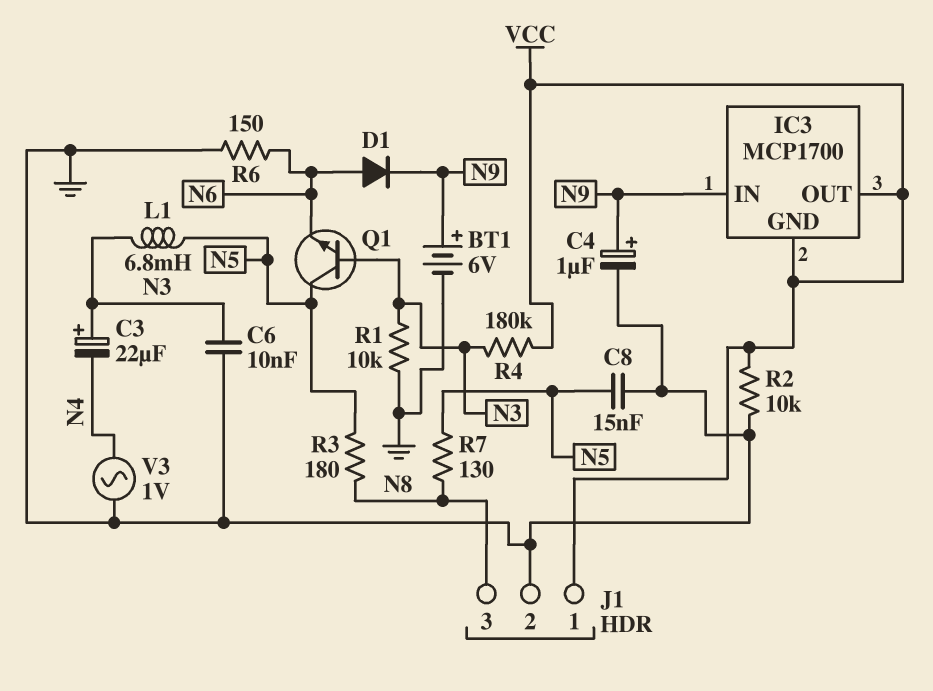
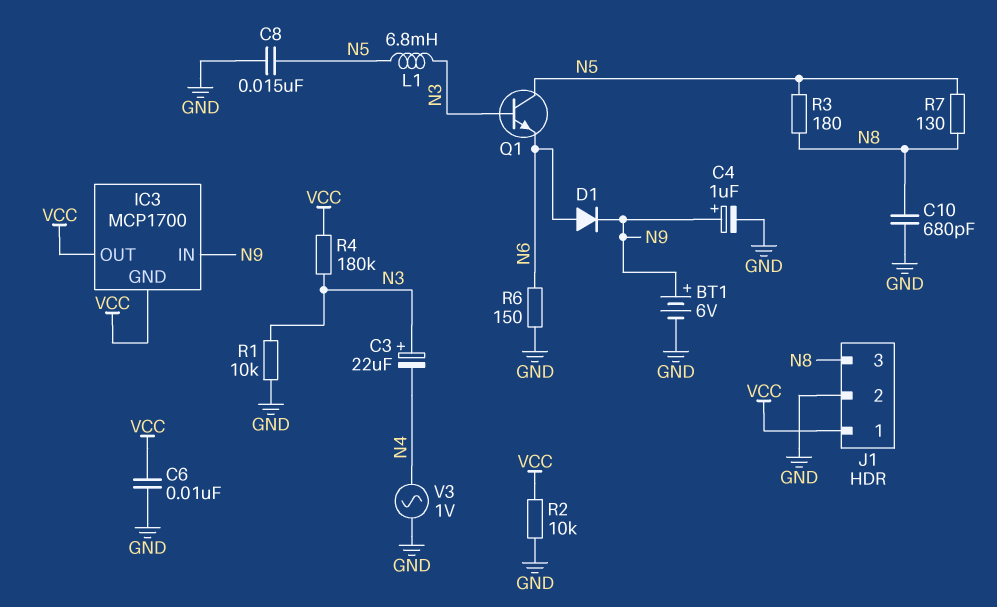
C6: 10nF (GND, N3) -> 10nF (GND, VCC)
C10: none -> 680pF (GND, N8)

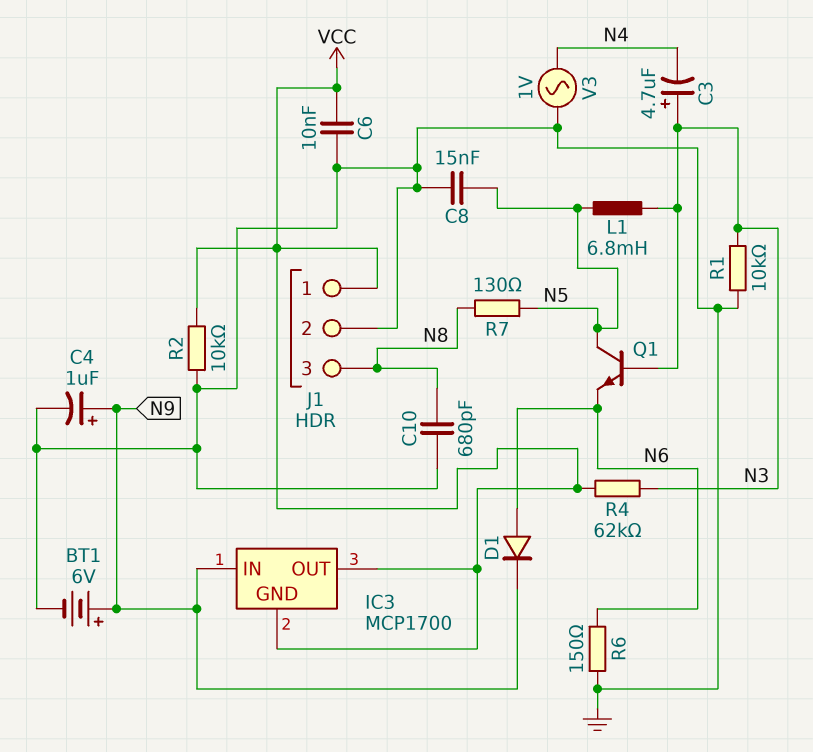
C3: 22uF (plus N3, minus N4) -> 4.7uF (plus N3, minus N4)
R3: 180 (N5, N8) -> none
R4: 180k (N3, VCC) -> 62k (N3, VCC)

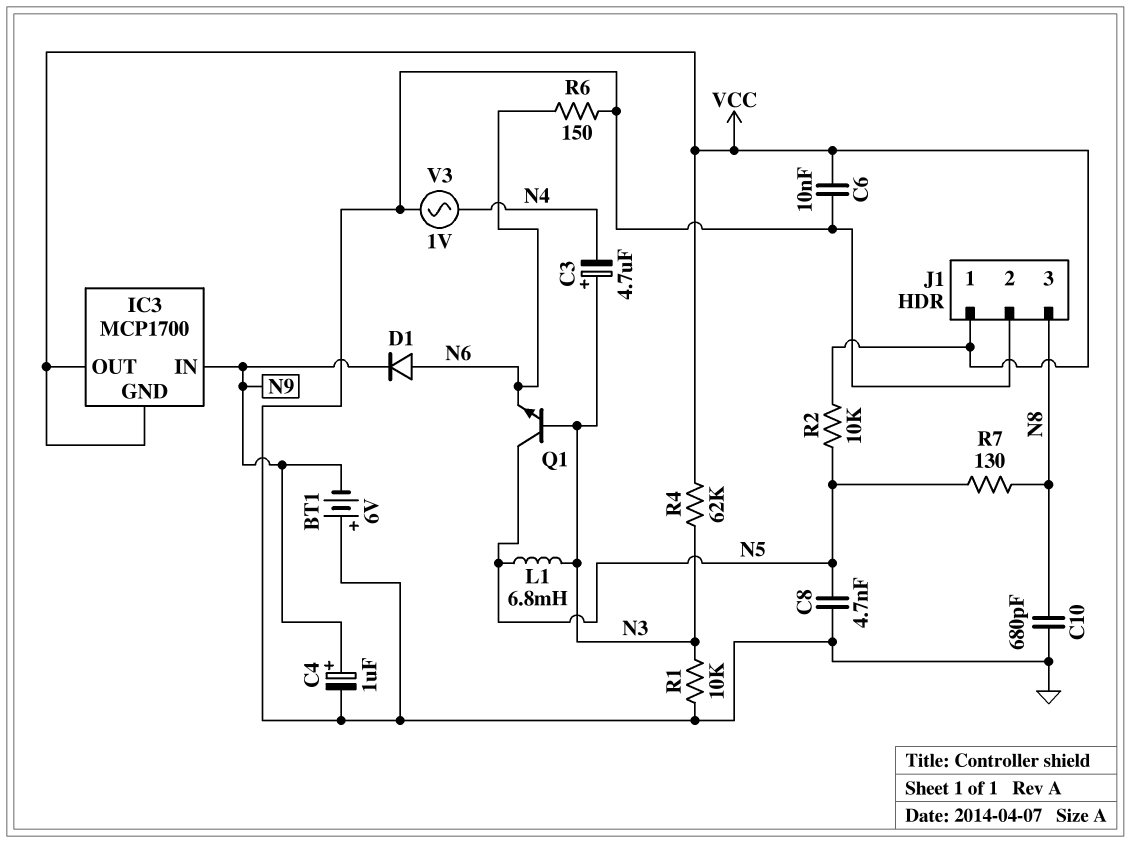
BT1: 6V (plus N9, minus GND) -> 6V (plus GND, minus N9)
C8: 15nF (GND, N5) -> 4.7nF (GND, N5)
R2: 10k (GND, VCC) -> 10k (N5, VCC)

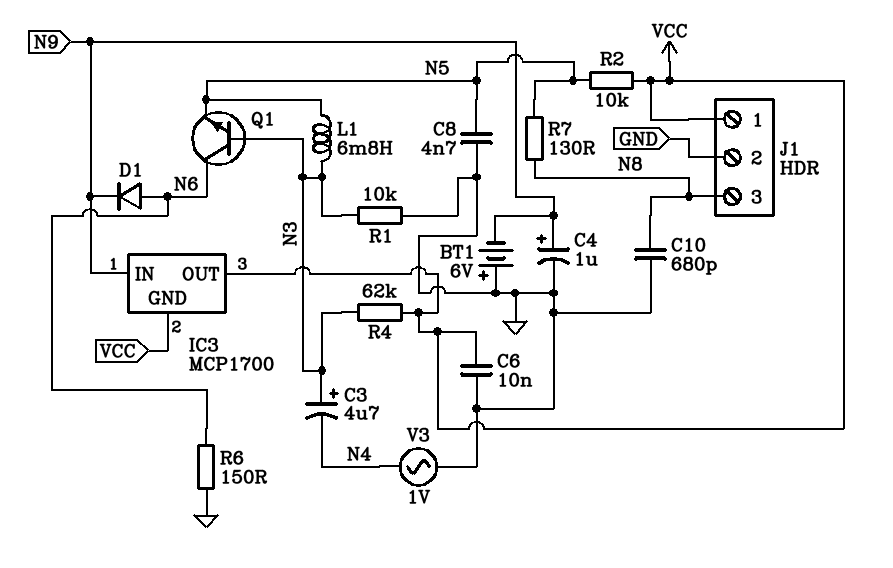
Q1: NPN (B N3, C N5, E N6) -> NPN (B N3, C N6, E N5)

